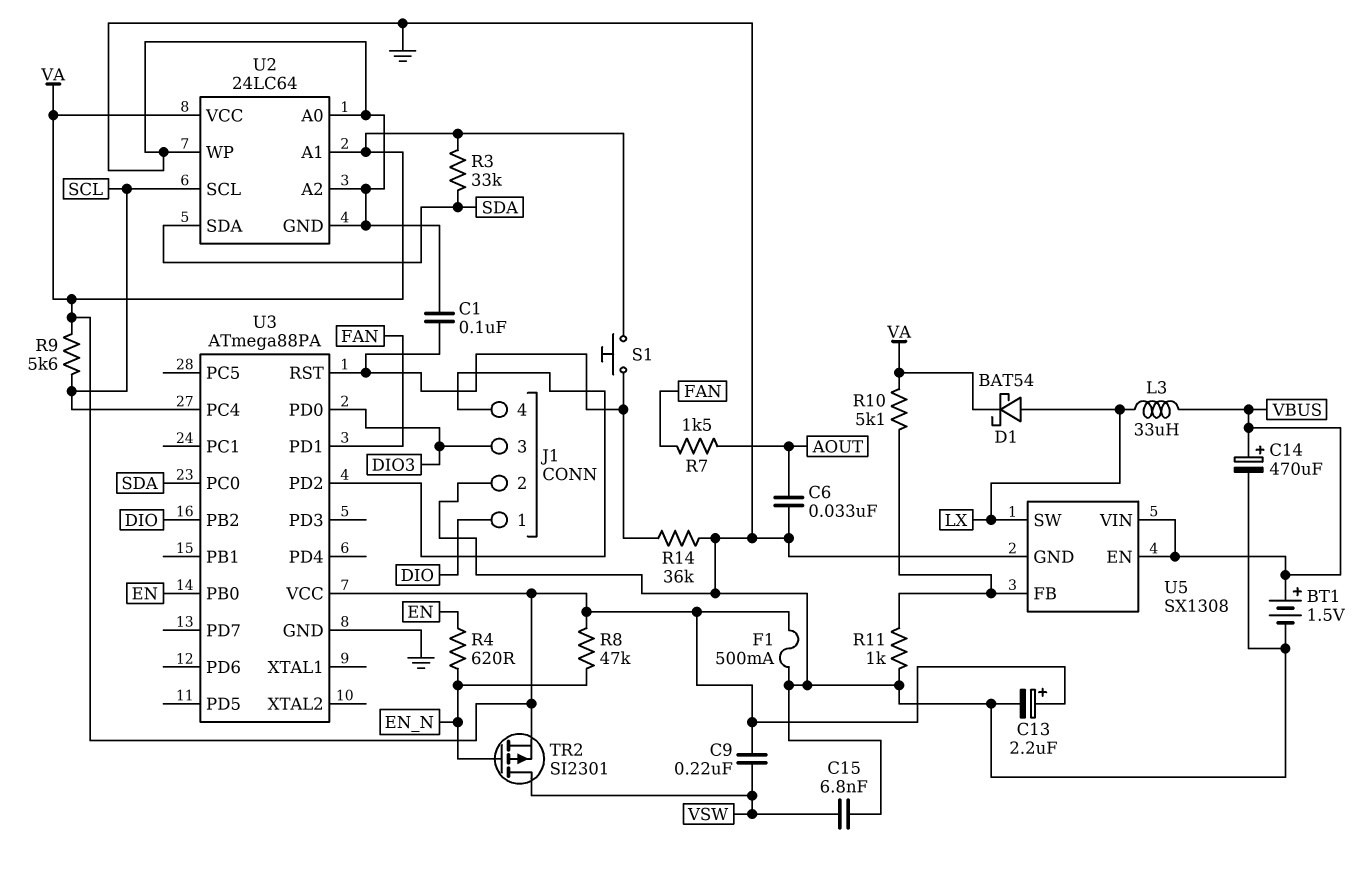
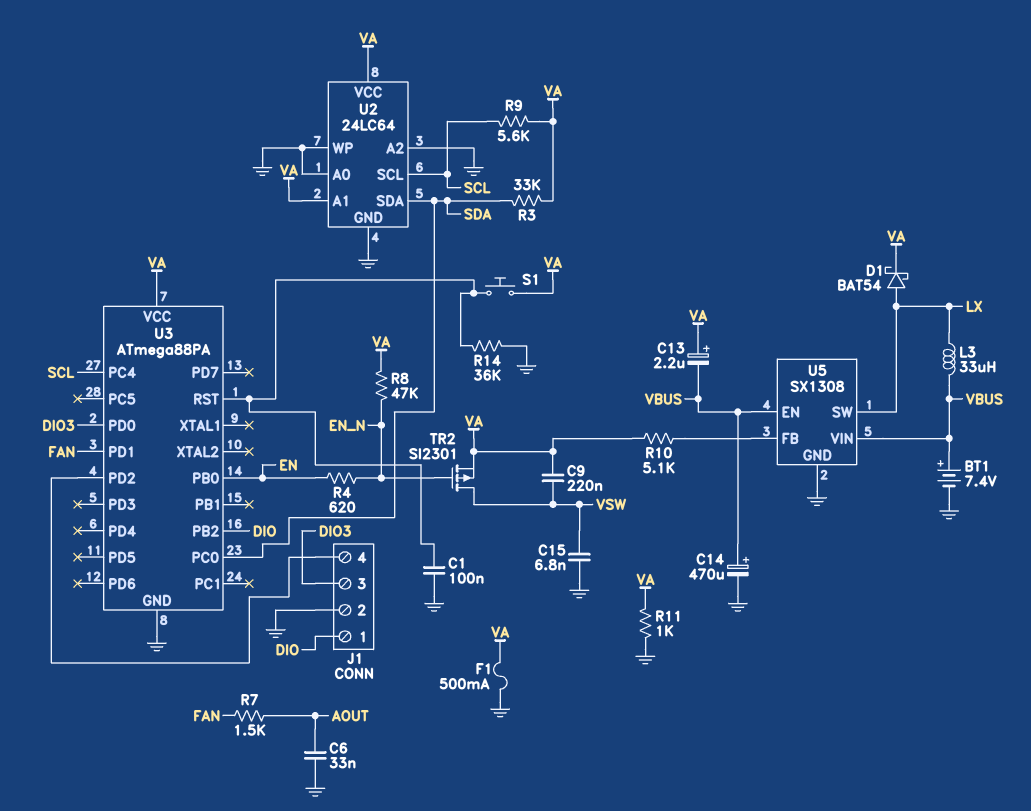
BT1: 1.5V (plus VBUS, minus GND) -> 7.4V (plus VBUS, minus GND)
C13: 2.2uF (plus VA, minus GND) -> 2.2uF (plus VA, minus VBUS)
R11: 1k (GND, U5/FB) -> 1k (GND, VA)

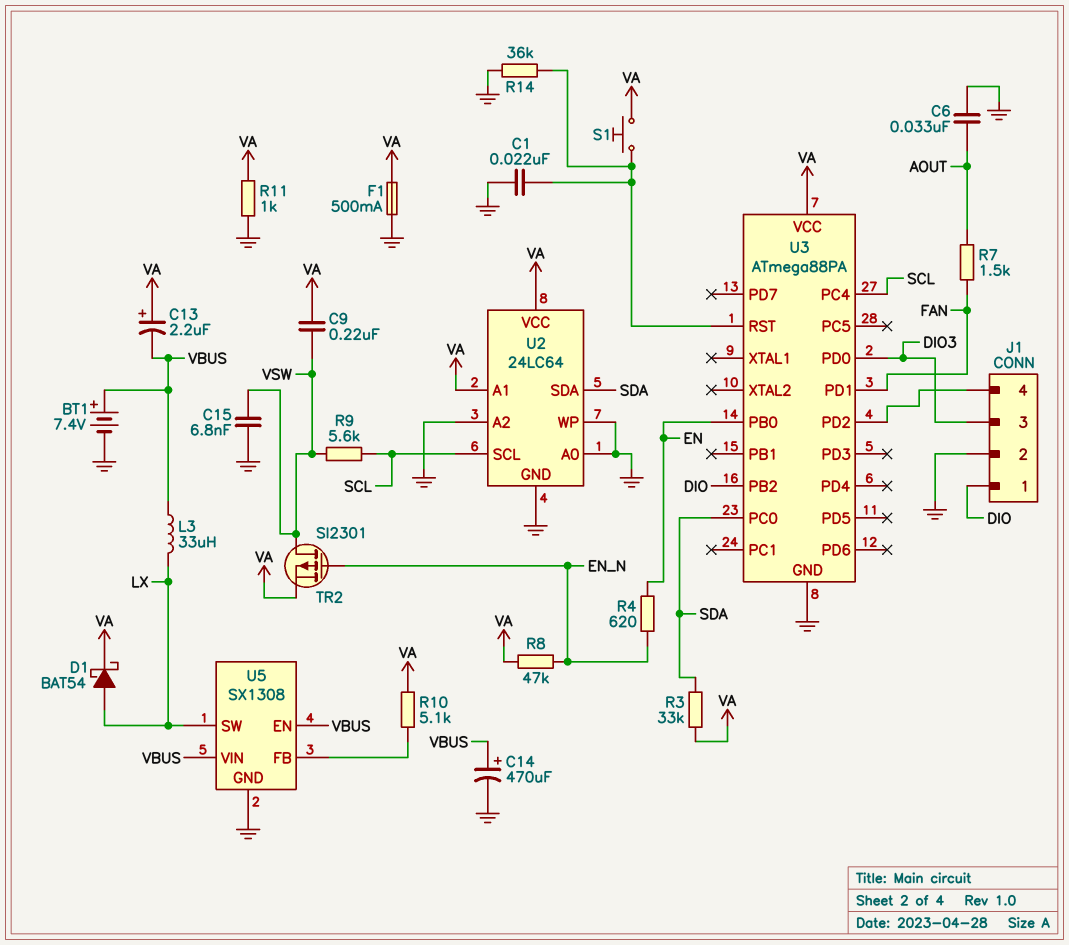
C1: 100nF (GND, U3/RST) -> 22nF (GND, U3/RST)
R9: 5.6k (SCL, VA) -> 5.6k (SCL, VSW)

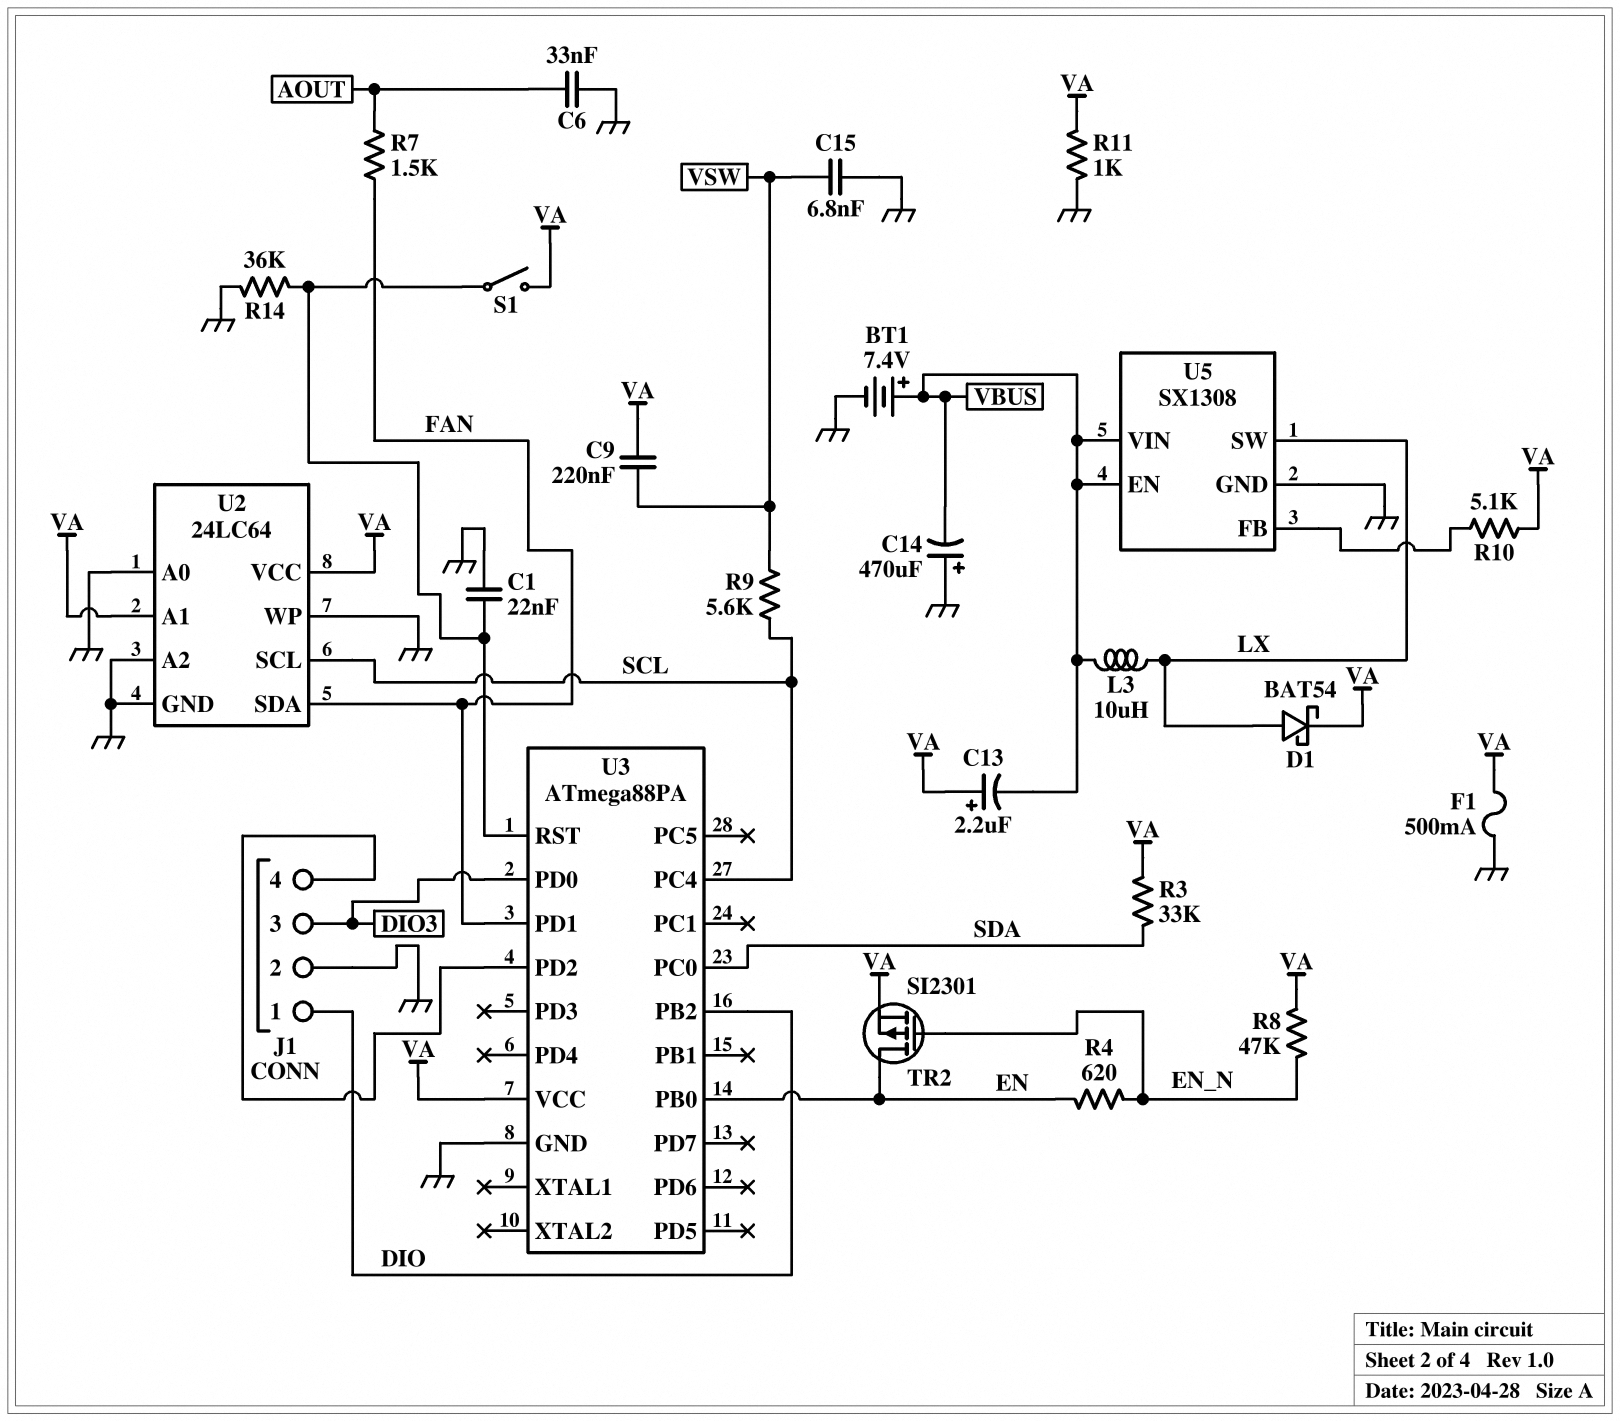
C14: 470uF (plus VBUS, minus GND) -> 470uF (plus GND, minus VBUS)
L3: 33uH (LX, VBUS) -> 10uH (LX, VBUS)
S1: button (U3/RST, VA) -> switch (U3/RST, VA)
TR2: PMOS SI2301 (G EN_N, D VSW, S VA) -> PMOS SI2301 (G EN_N, D EN, S VA)
U2 pin SDA: SDA -> FAN

